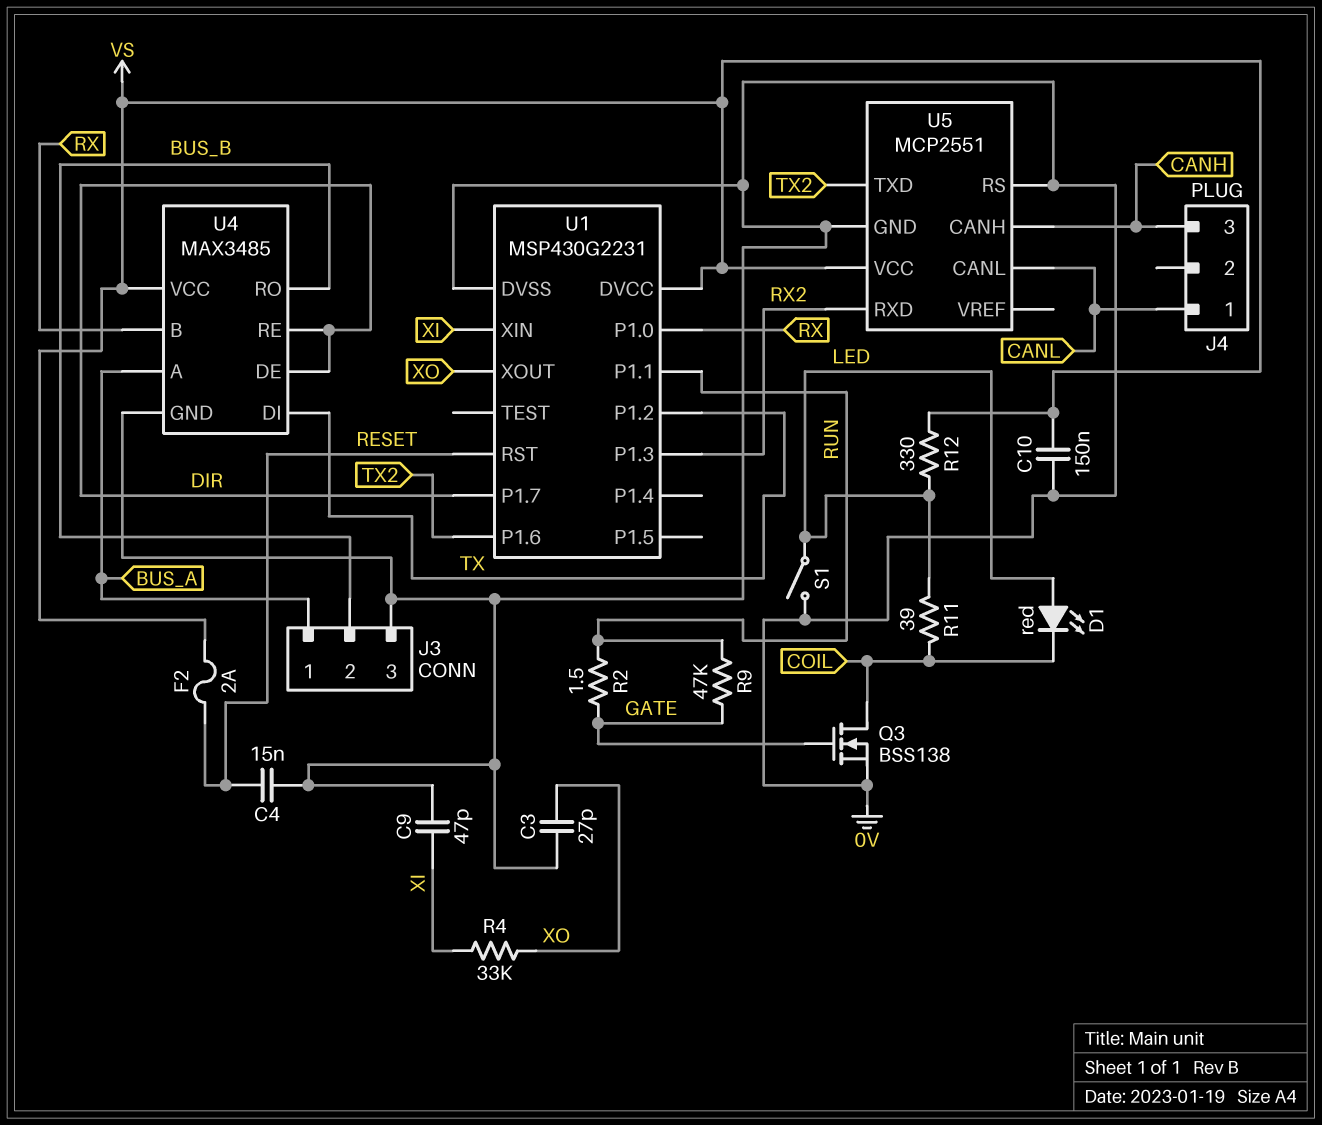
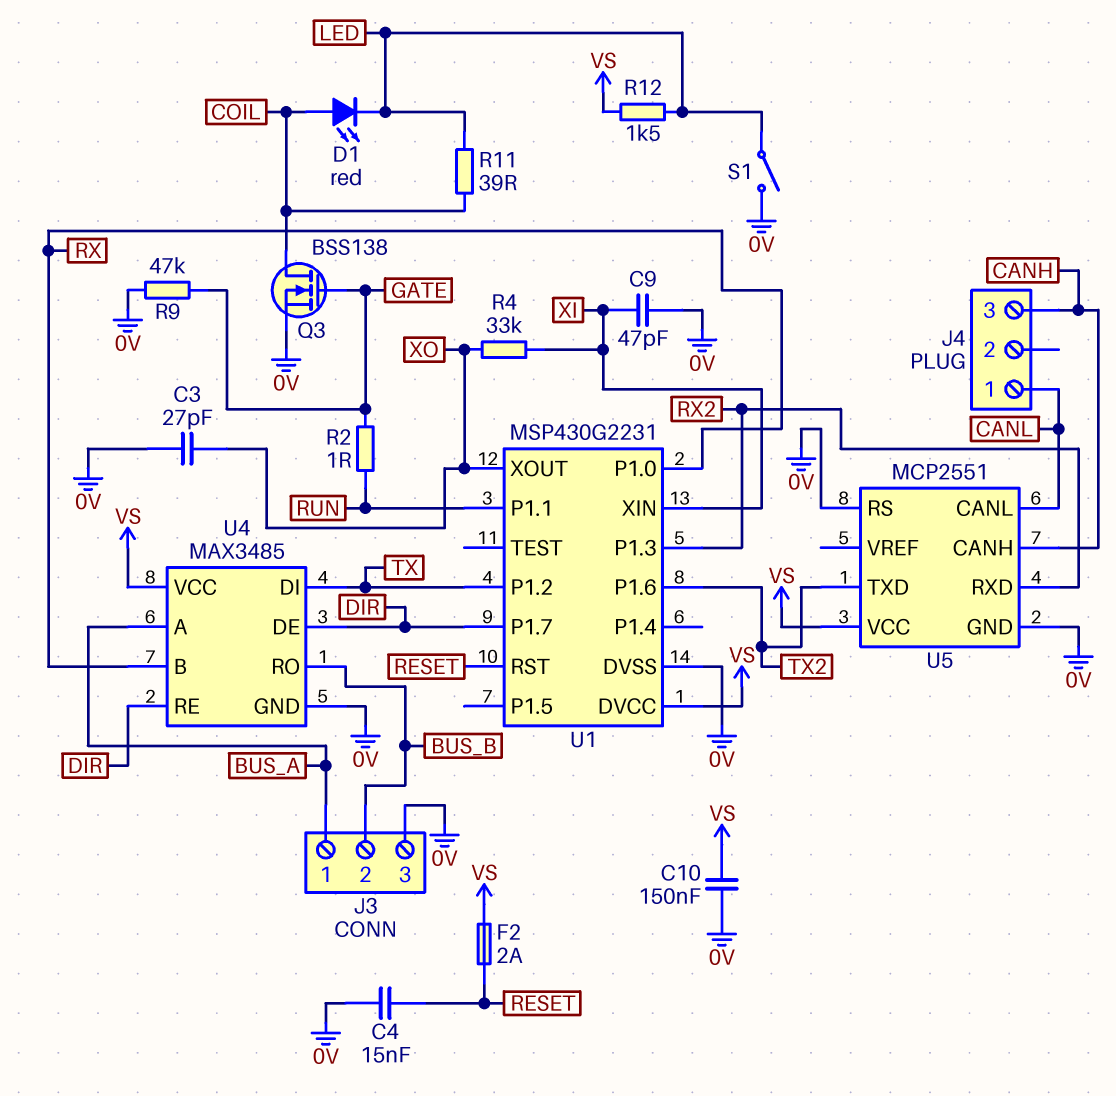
D1: LED red (A LED, K COIL) -> LED red (A COIL, K LED)
R2: 1.5 (GATE, RUN) -> 1 (GATE, RUN)
R9: 47k (GATE, RUN) -> 47k (0V, GATE)
R12: 330 (LED, VS) -> 1.5k (LED, VS)

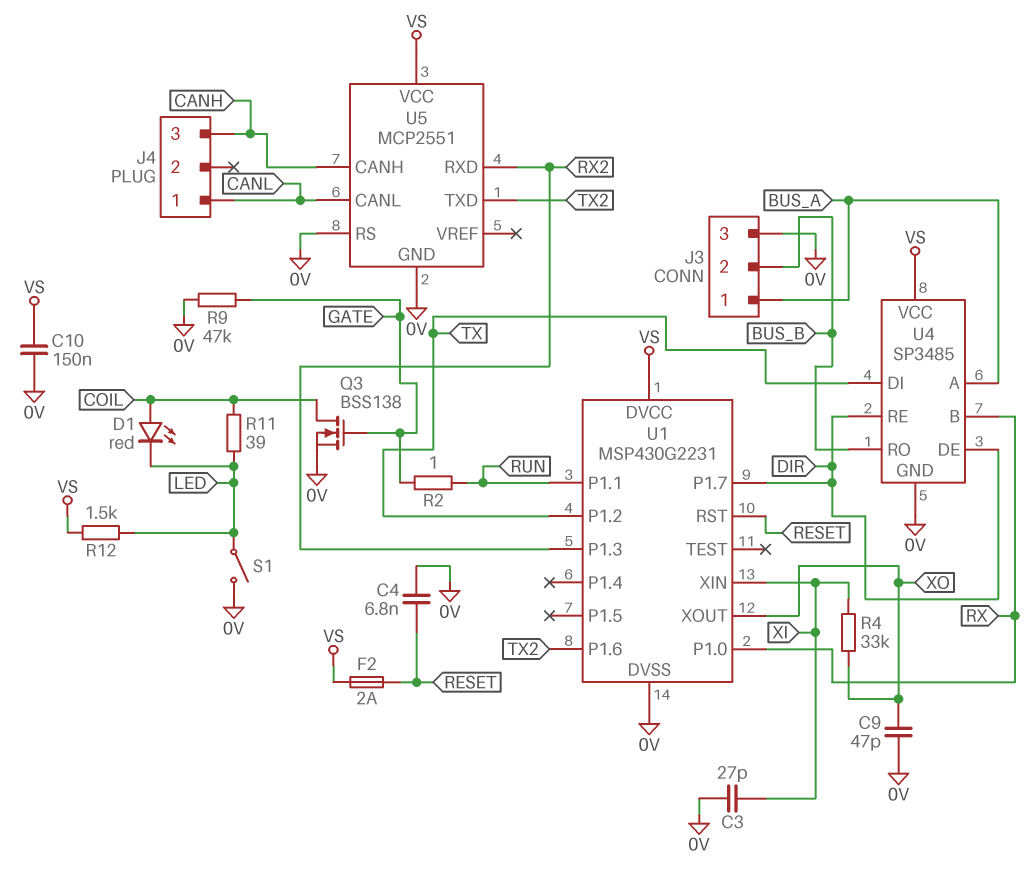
C3: 27pF (0V, XO) -> 27pF (0V, XI)
C4: 15nF (0V, RESET) -> 6.8nF (0V, RESET)
C9: 47pF (0V, XI) -> 47pF (0V, XO)
U4: MAX3485 -> SP3485

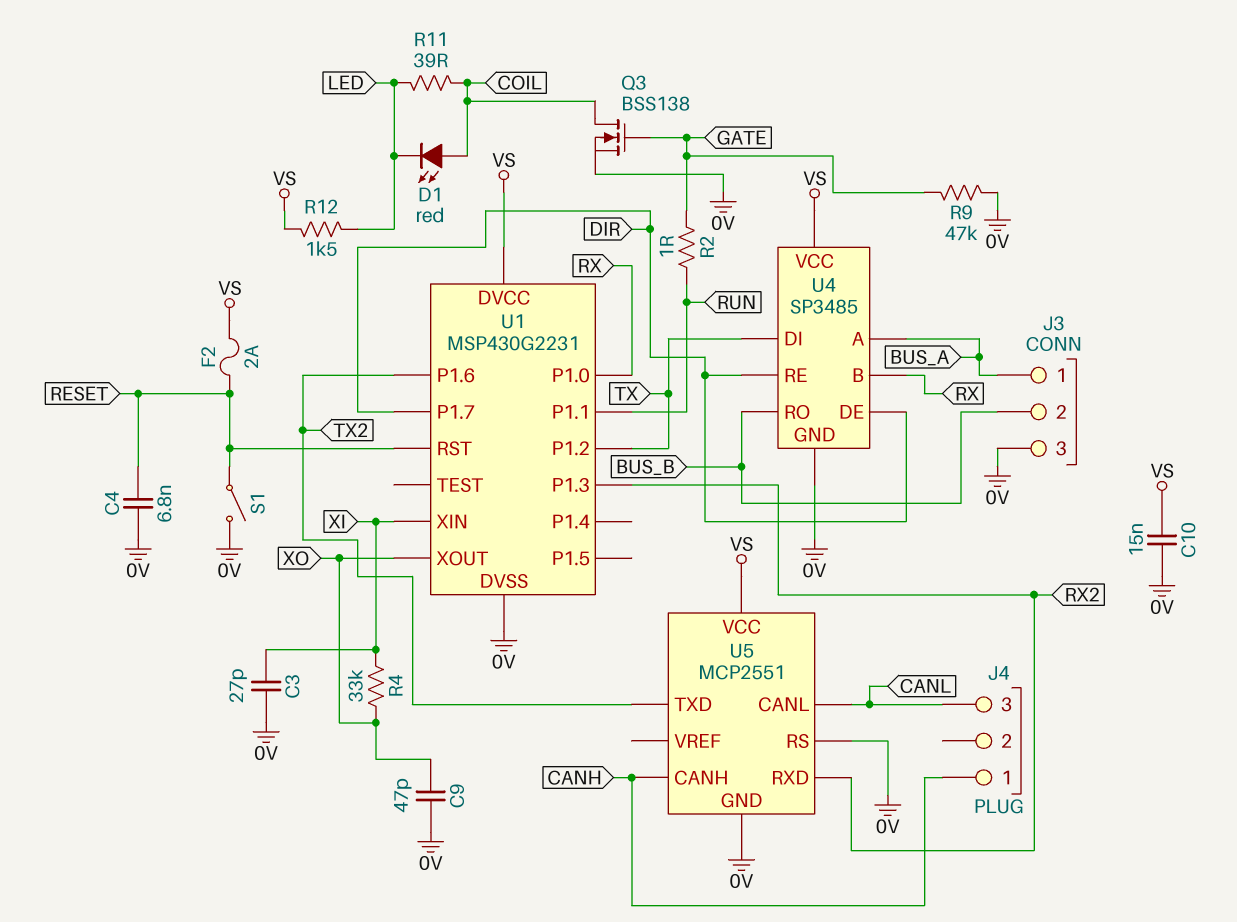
C10: 150nF (0V, VS) -> 15nF (0V, VS)
J4 pin 1: CANL -> CANH
J4 pin 3: CANH -> CANL
S1: switch (0V, LED) -> switch (0V, RESET)

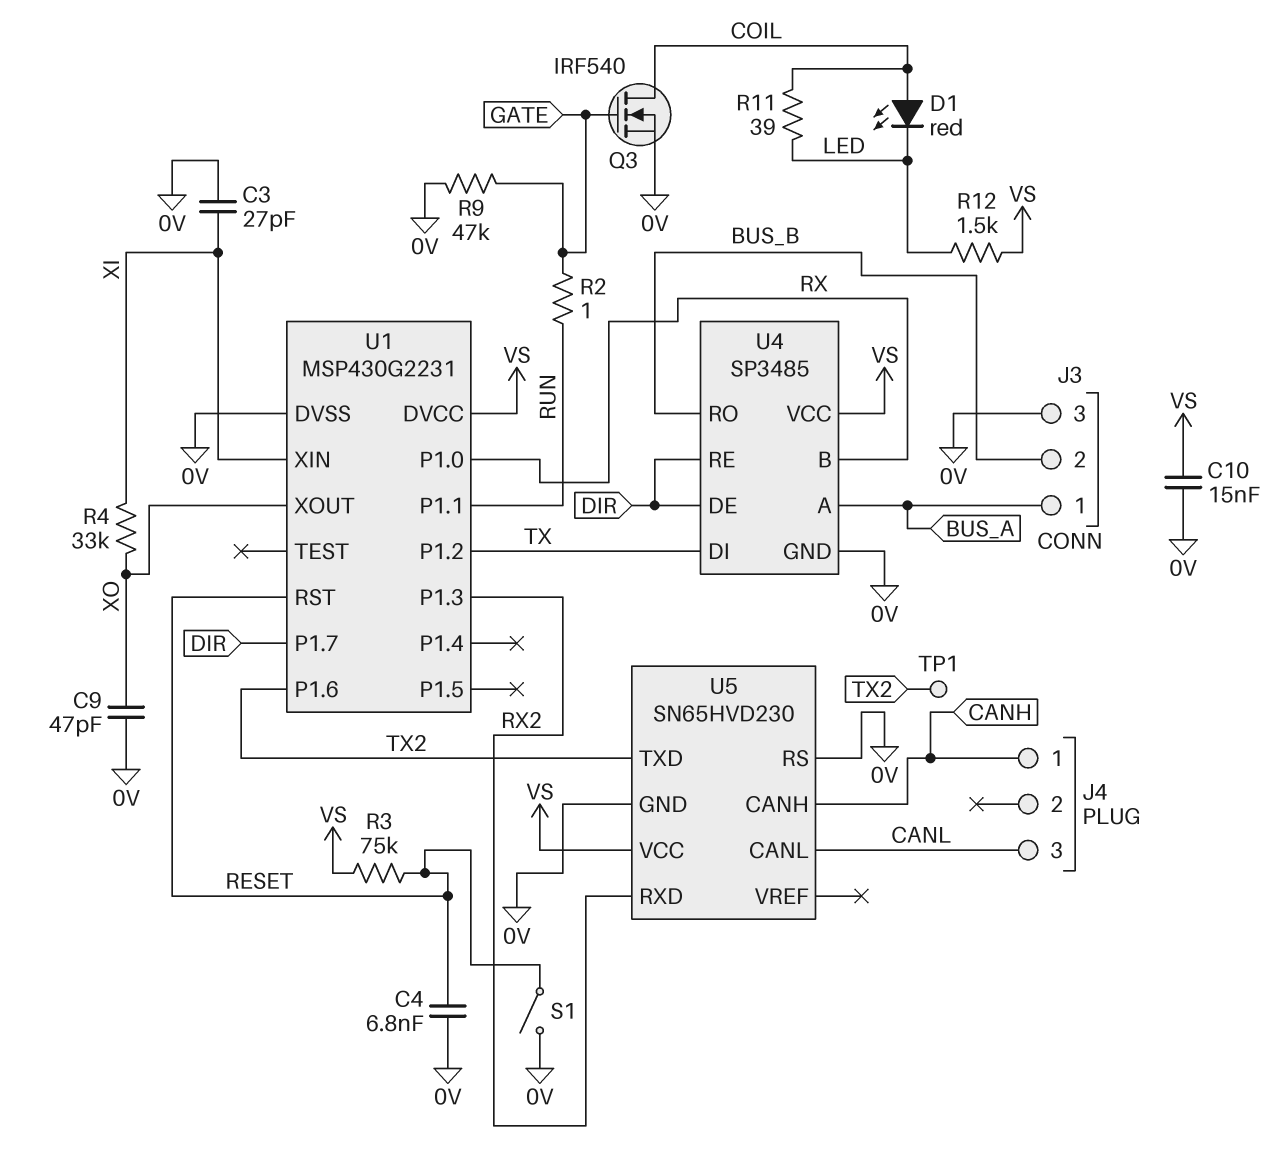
F2: 2A (RESET, VS) -> none
Q3: NMOS BSS138 (G GATE, D COIL, S 0V) -> NMOS IRF540 (G GATE, D COIL, S 0V)
R3: none -> 75k (RESET, VS)
TP1: none -> test point (TX2)
U5: MCP2551 -> SN65HVD230

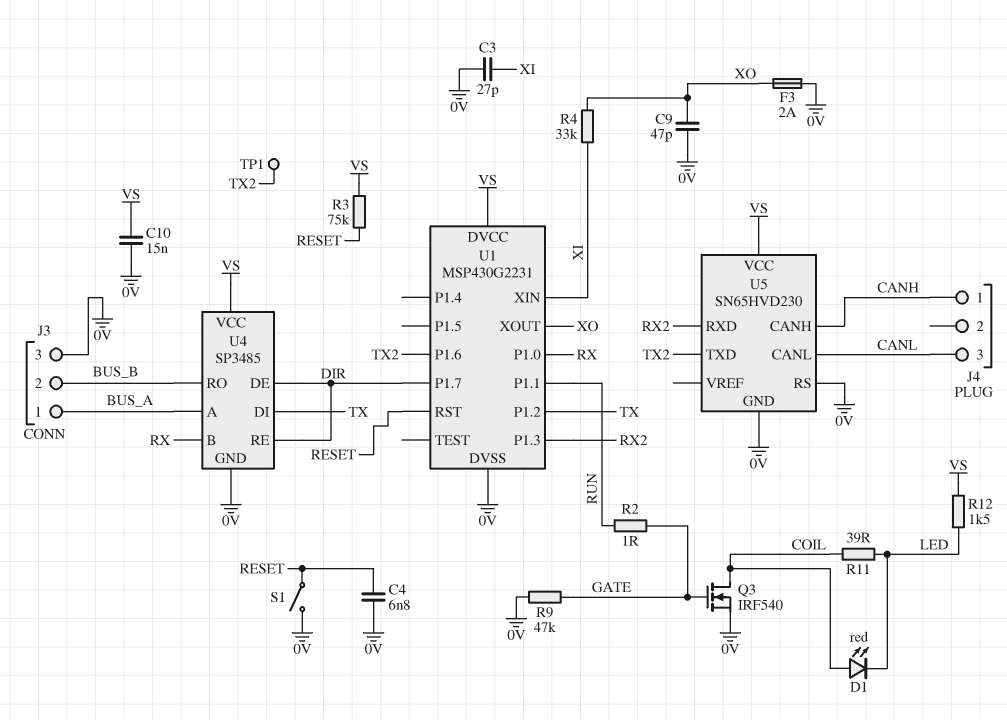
F3: none -> 2A (0V, XO)

